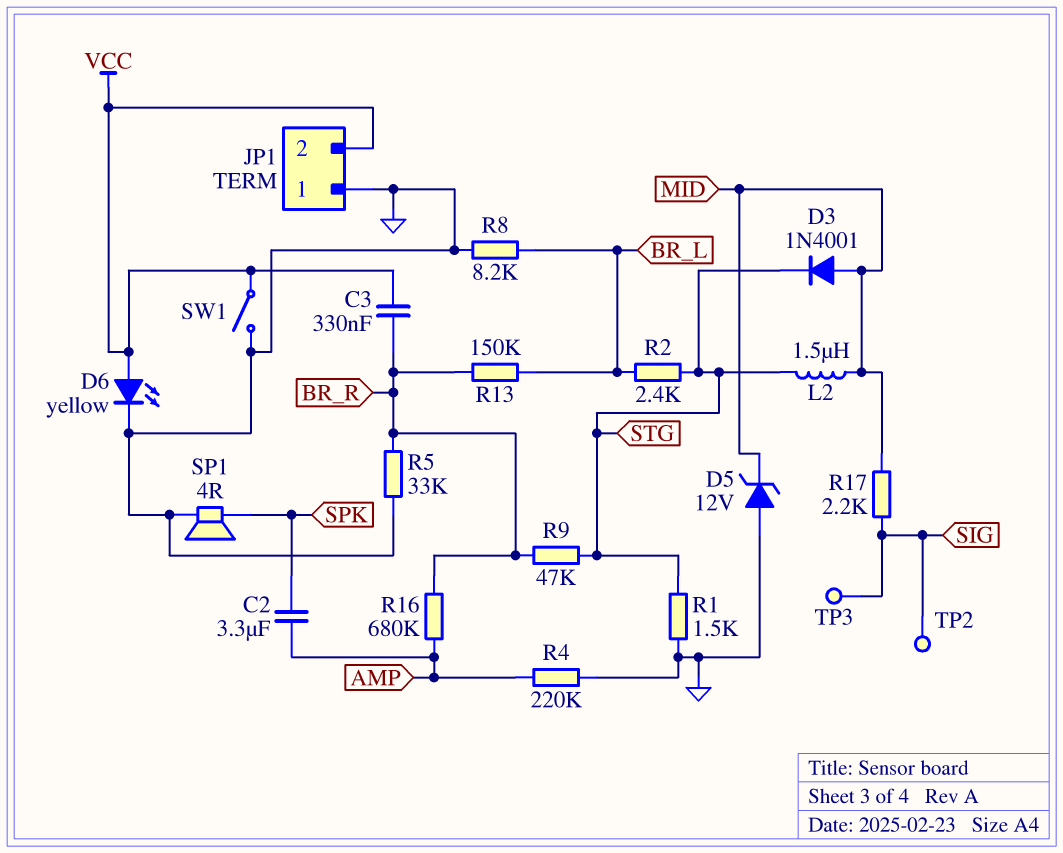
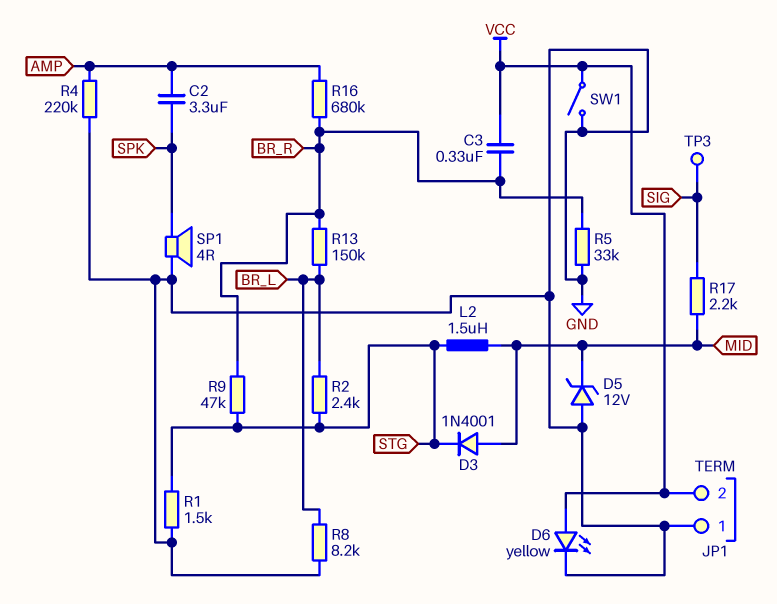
TP2: test point (SIG) -> none

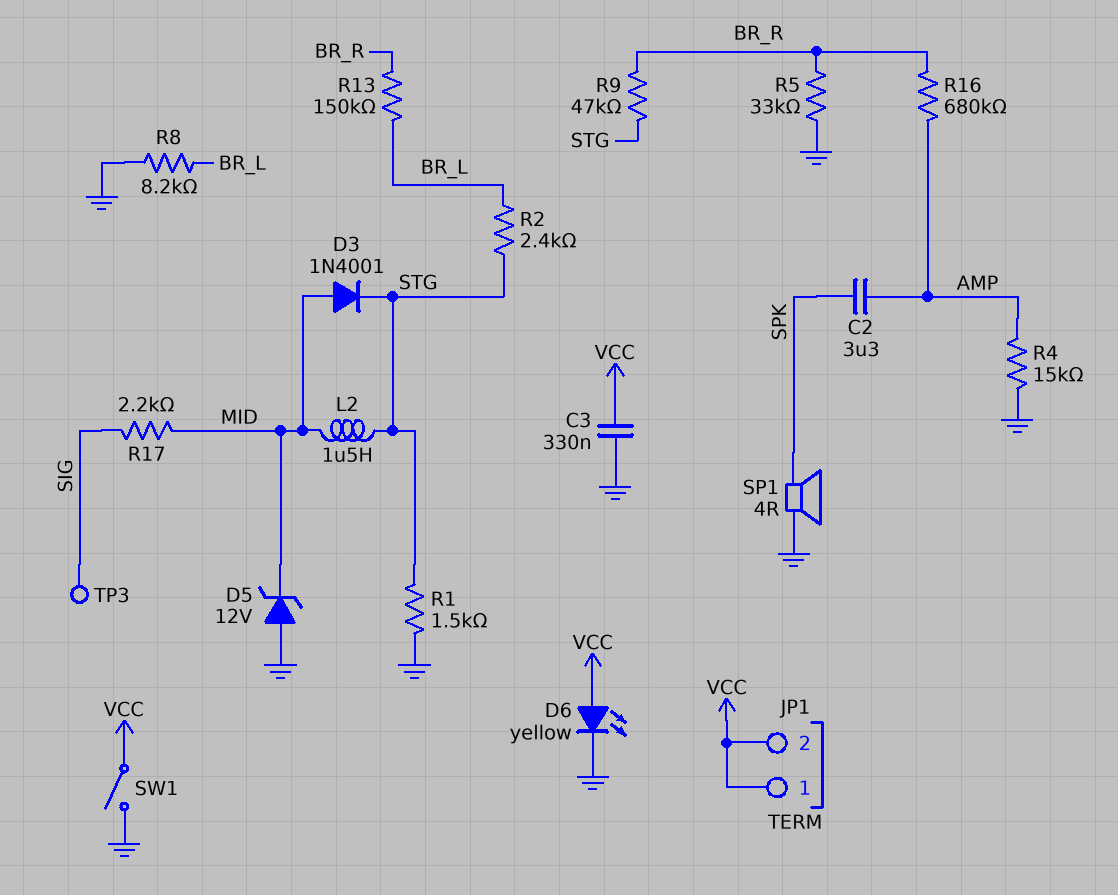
C3: 330nF (BR_R, VCC) -> 330nF (GND, VCC)
JP1 pin 1: GND -> VCC
R4: 220k (AMP, GND) -> 15k (AMP, GND)

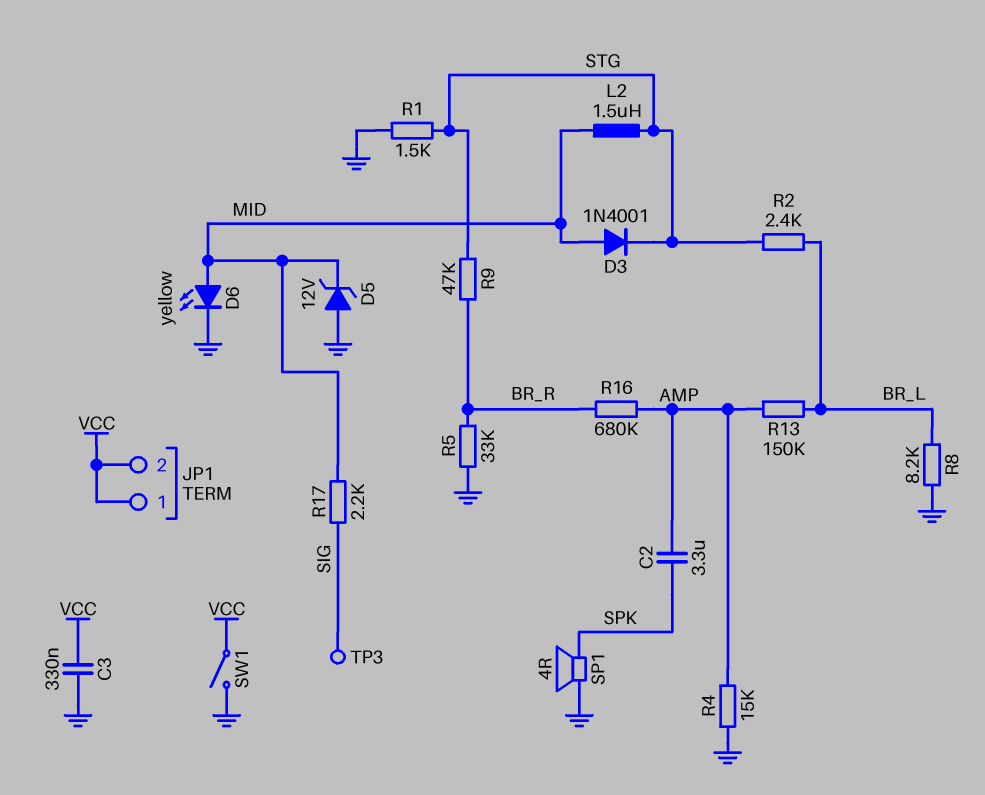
D6: LED yellow (A VCC, K GND) -> LED yellow (A MID, K GND)
R13: 150k (BR_L, BR_R) -> 150k (AMP, BR_L)

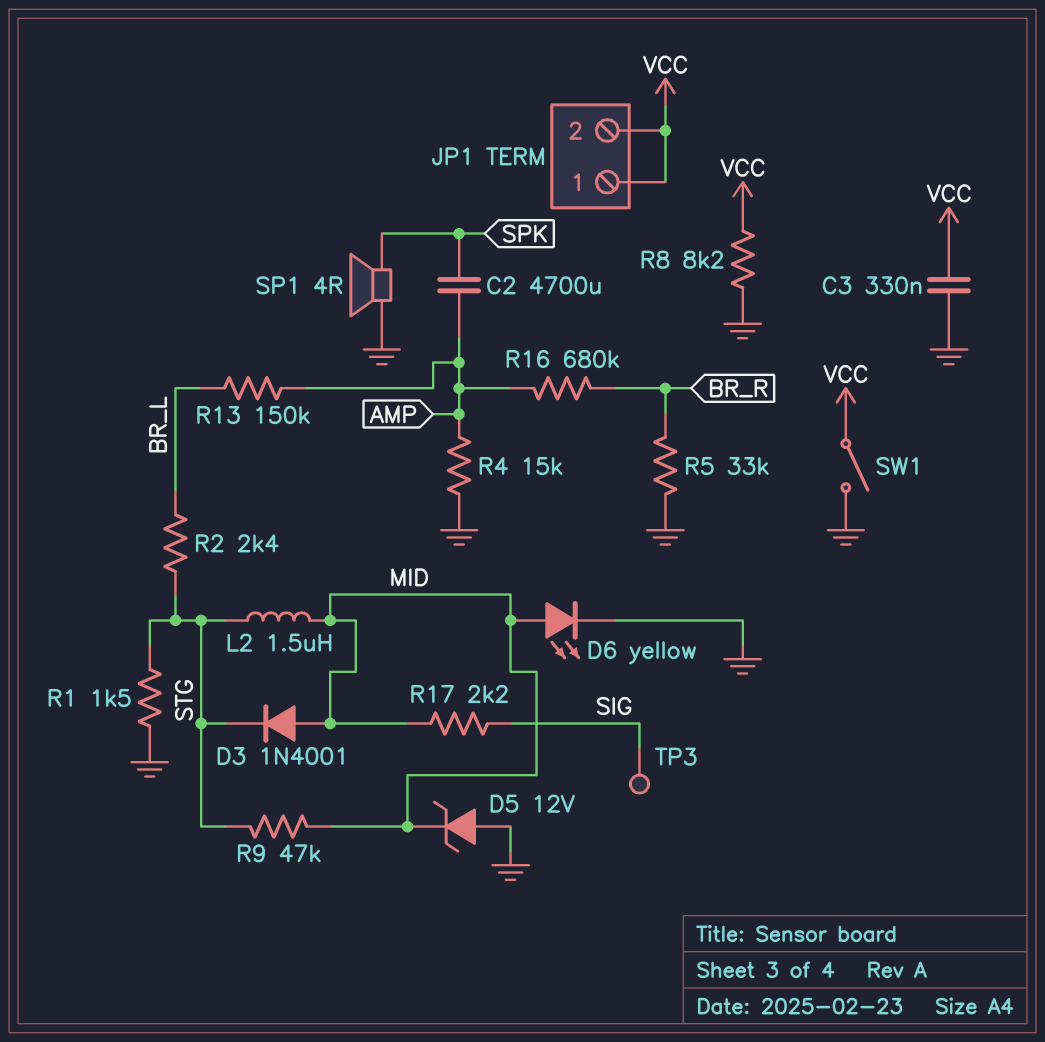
C2: 3.3uF (AMP, SPK) -> 4700uF (AMP, SPK)
R8: 8.2k (BR_L, GND) -> 8.2k (GND, VCC)
R9: 47k (BR_R, STG) -> 47k (MID, STG)

